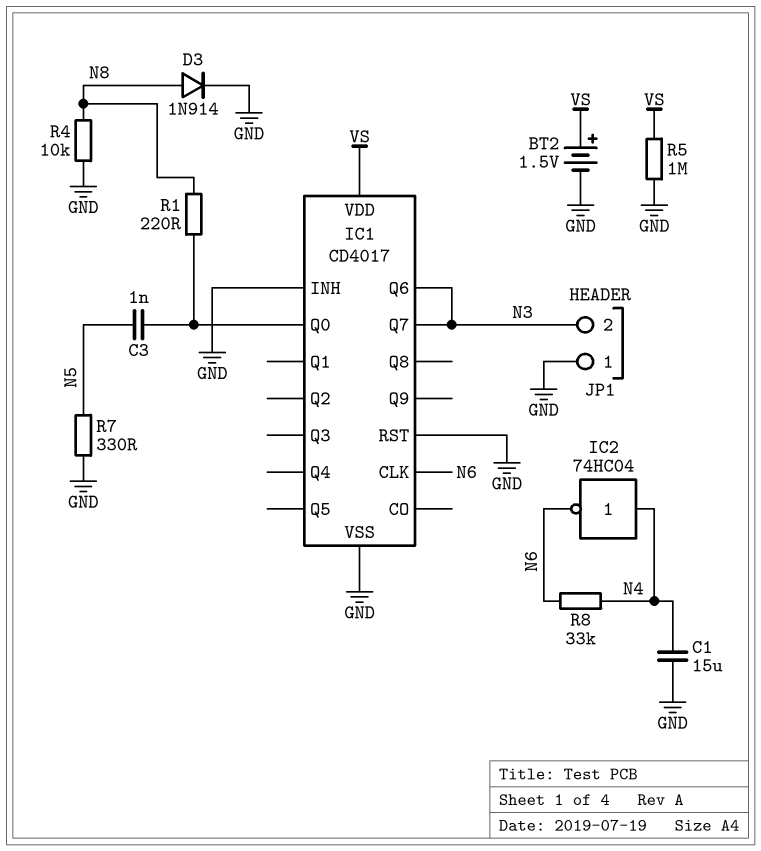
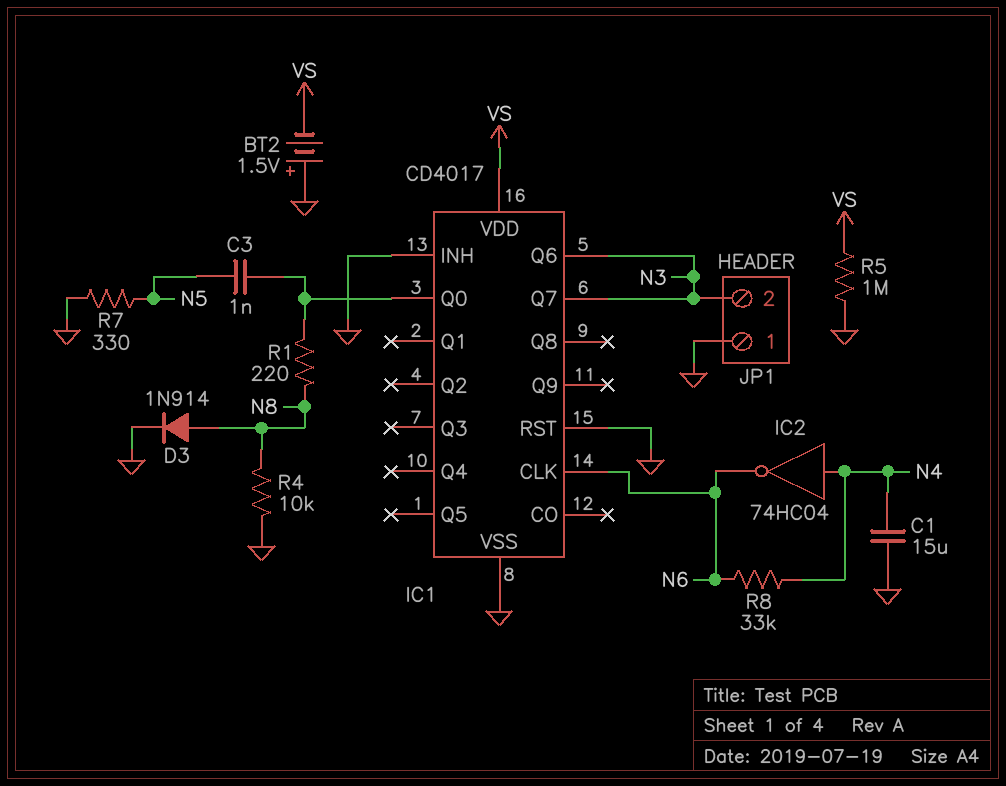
BT2: 1.5V (plus VS, minus GND) -> 1.5V (plus GND, minus VS)

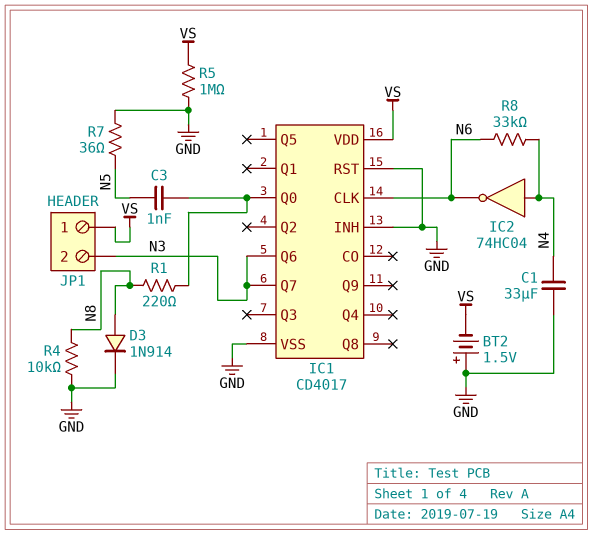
C1: 15uF (GND, N4) -> 33uF (GND, N4)
JP1 pin 1: GND -> VS
R7: 330 (GND, N5) -> 36 (GND, N5)

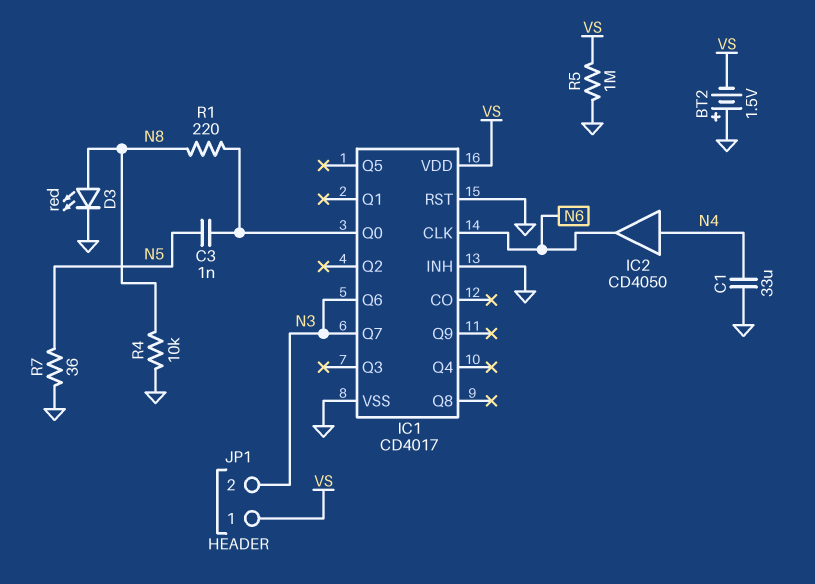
D3: diode 1N914 (A N8, K GND) -> LED red (A N8, K GND)
IC2: NOT 74HC04 (in N4, out N6) -> buffer CD4050 (in N4, out N6)
R8: 33k (N4, N6) -> none

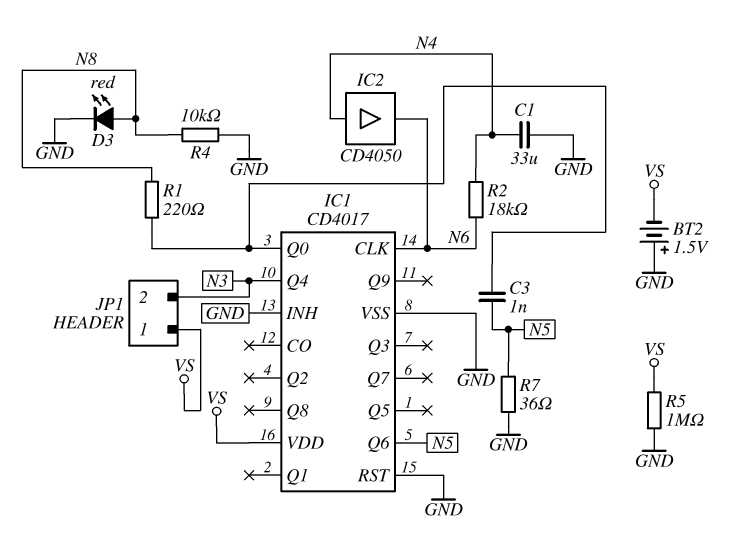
IC1 pin Q4: none -> N3
IC1 pin Q6: N3 -> N5
IC1 pin Q7: N3 -> none
R2: none -> 18k (N4, N6)

